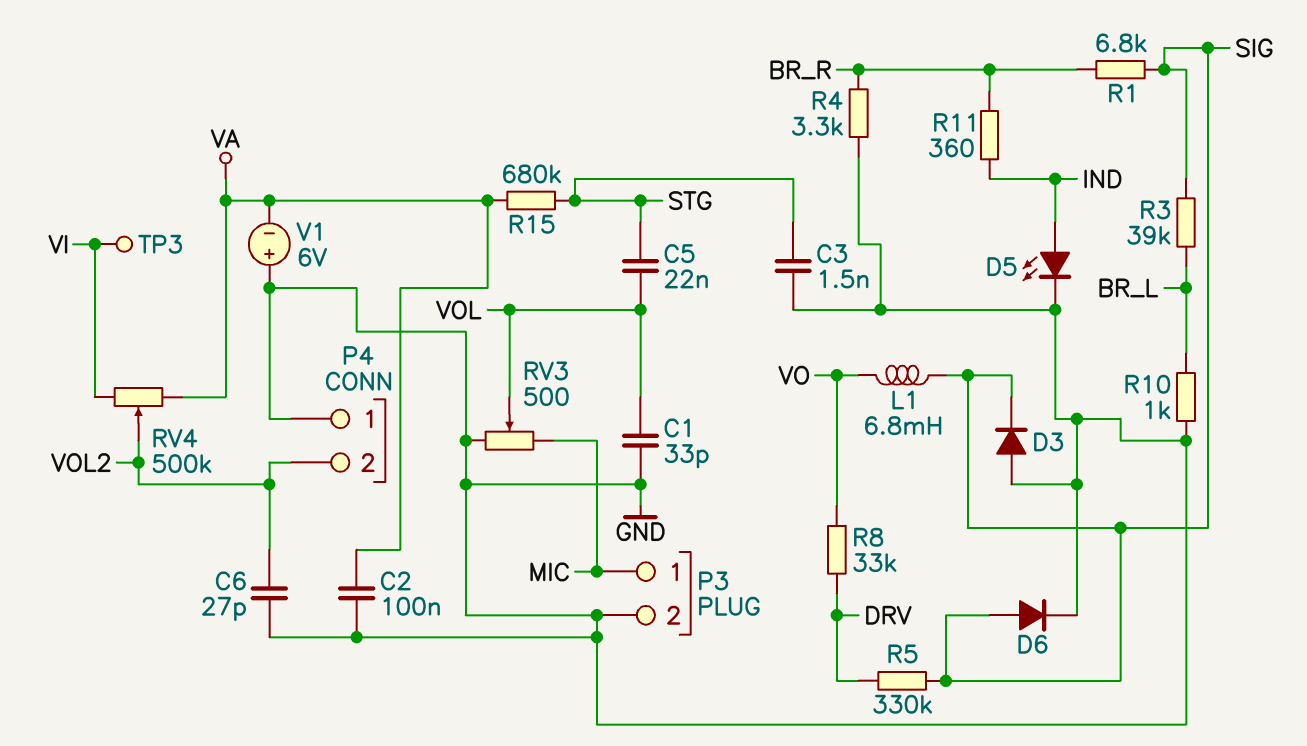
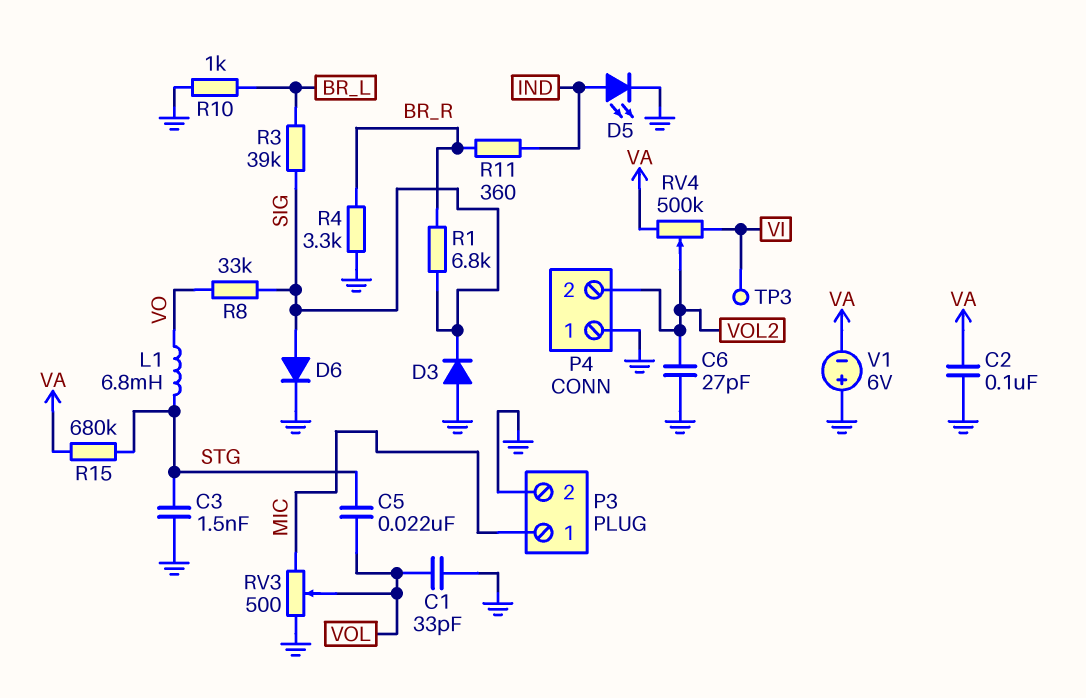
L1: 6.8mH (SIG, VO) -> 6.8mH (STG, VO)
R5: 330k (DRV, SIG) -> none
R8: 33k (DRV, VO) -> 33k (SIG, VO)

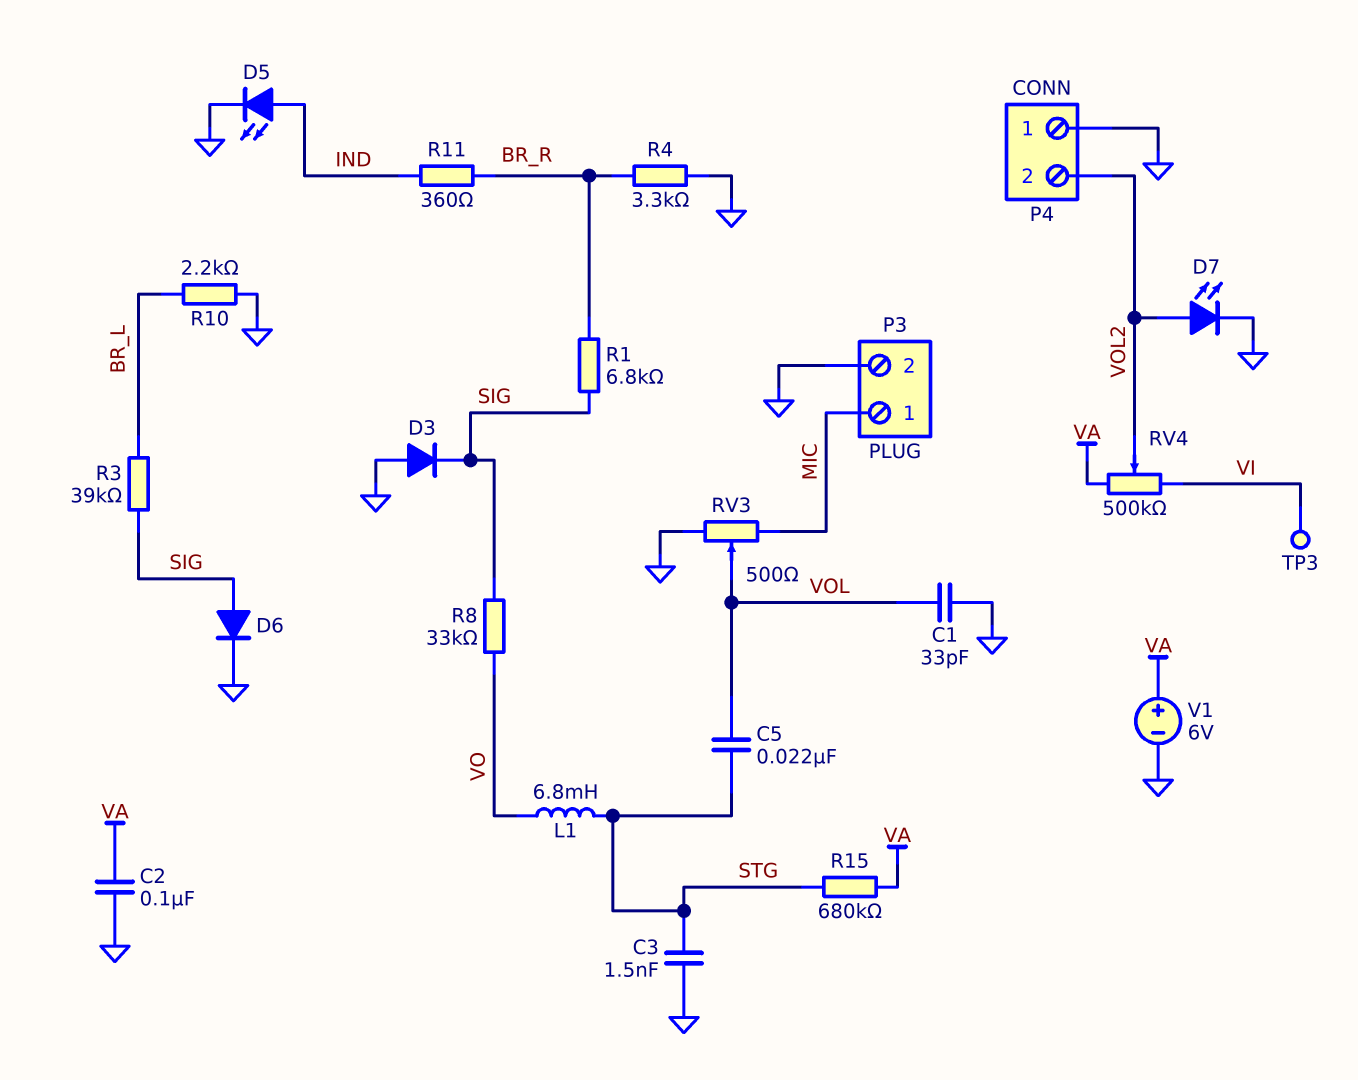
C6: 27pF (GND, VOL2) -> none
D7: none -> LED (A VOL2, K GND)
R10: 1k (BR_L, GND) -> 2.2k (BR_L, GND)
V1: 6V (plus GND, minus VA) -> 6V (plus VA, minus GND)

